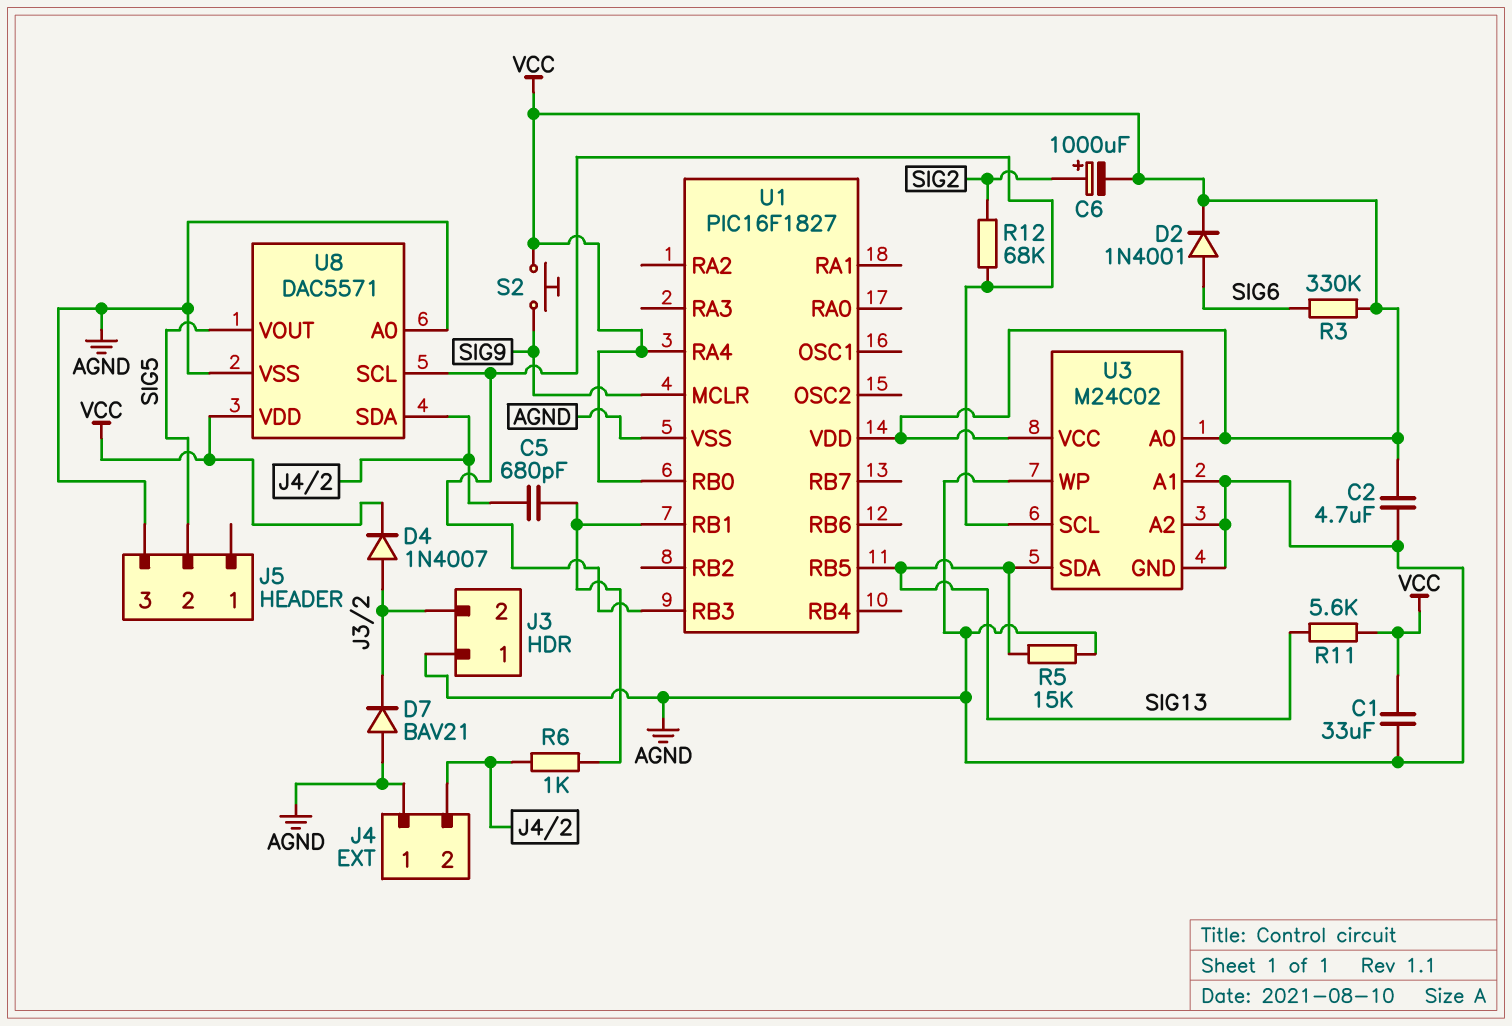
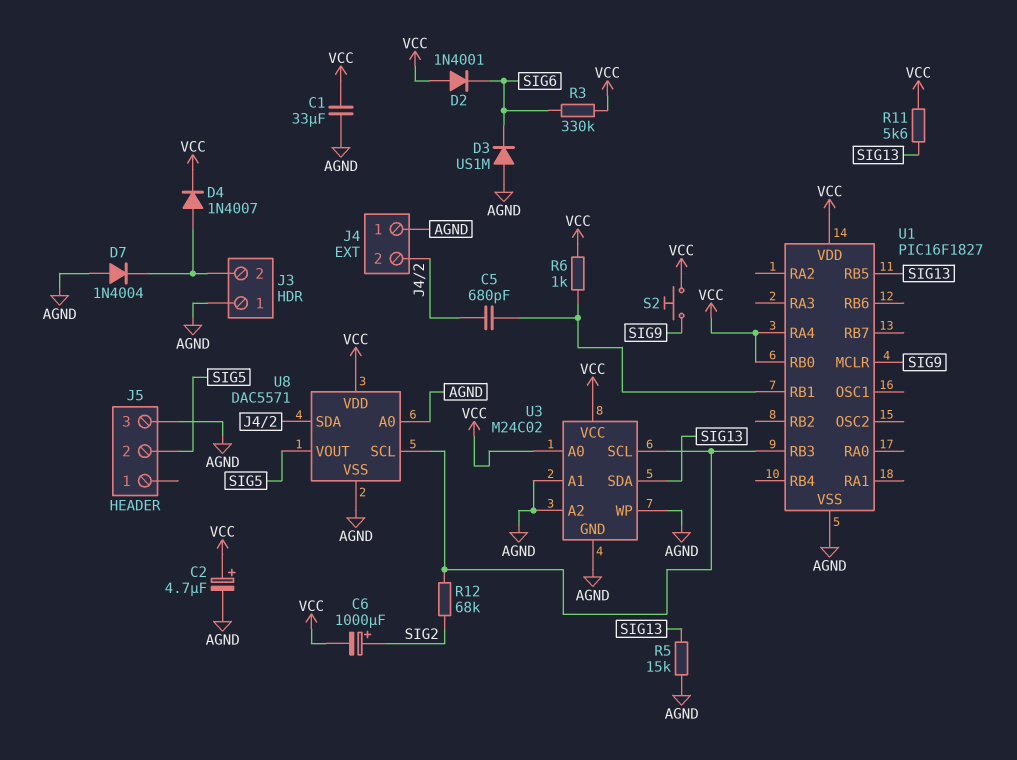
C2: 4.7uF (AGND, VCC) -> 4.7uF (plus VCC, minus AGND)
D2: diode 1N4001 (A SIG6, K VCC) -> diode 1N4001 (A VCC, K SIG6)
D3: none -> diode US1M (A AGND, K SIG6)
D7: diode BAV21 (A AGND, K J3/2) -> diode 1N4004 (A AGND, K J3/2)
R6: 1k (J4/2, U1/RB1) -> 1k (U1/RB1, VCC)

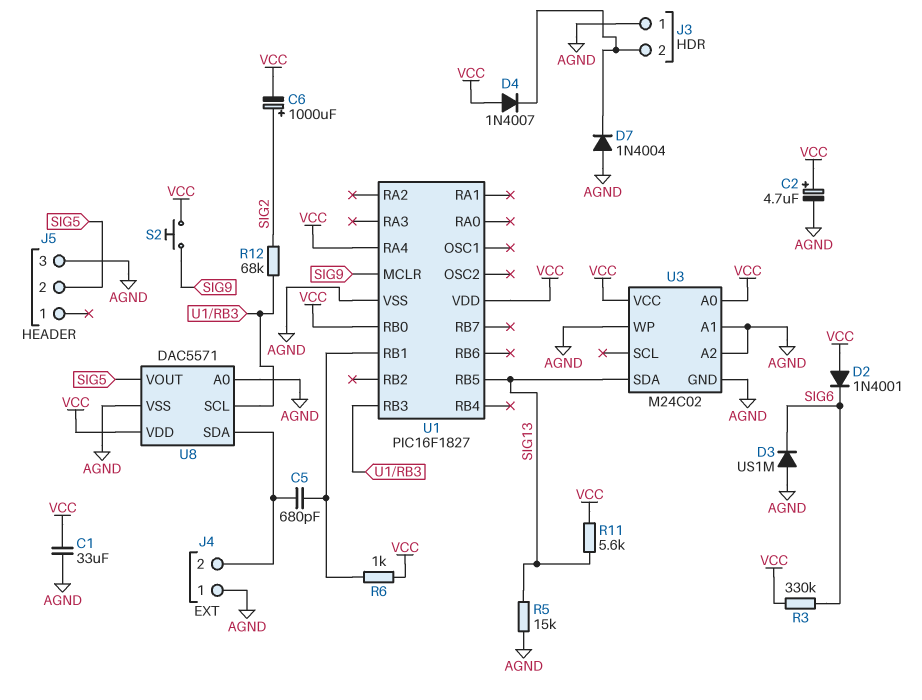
D4: diode 1N4007 (A J3/2, K VCC) -> diode 1N4007 (A VCC, K J3/2)
U3 pin SCL: U1/RB3 -> none

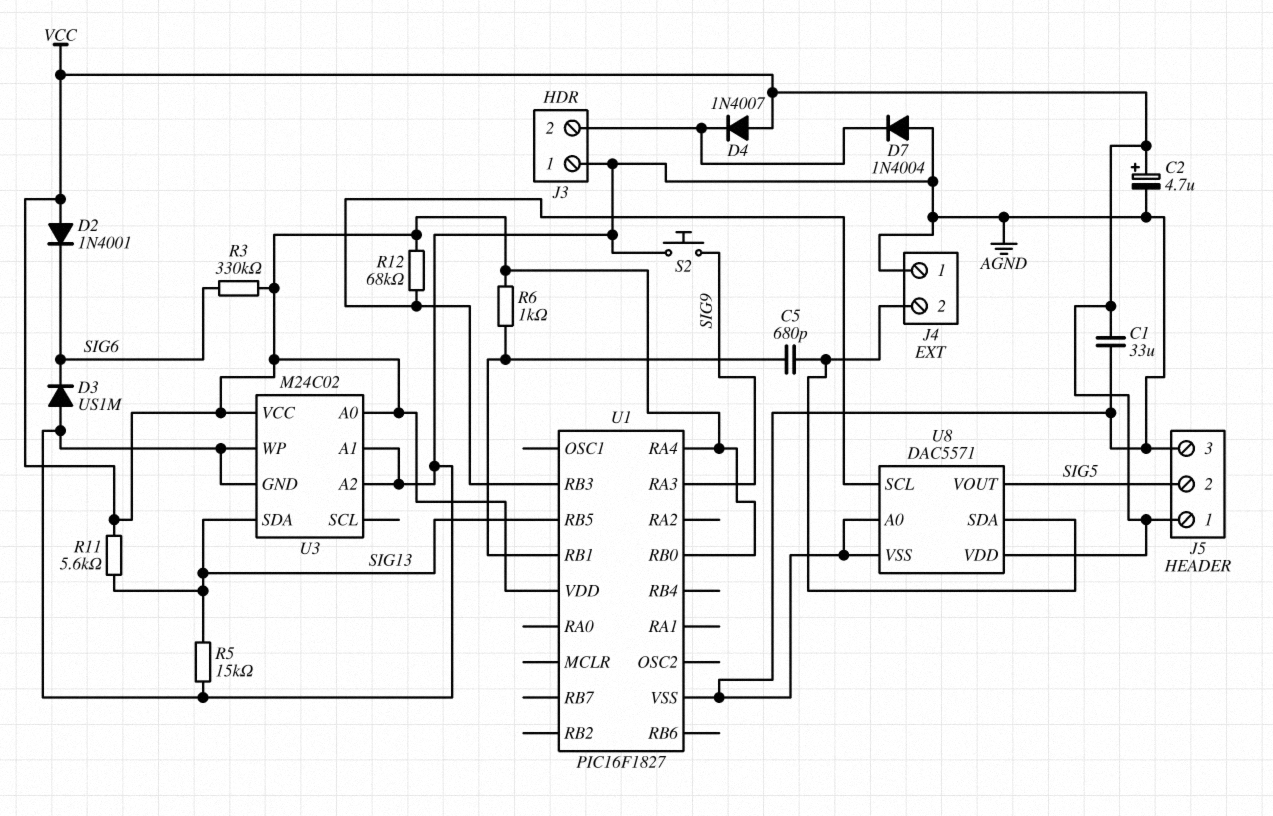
C6: 1000uF (plus SIG2, minus VCC) -> none
J5 pin 1: none -> VCC
R12: 68k (SIG2, U1/RB3) -> 68k (U1/RB3, VCC)
S2: button (SIG9, VCC) -> button (AGND, SIG9)
U1 pin MCLR: SIG9 -> none
U1 pin RA3: none -> SIG9

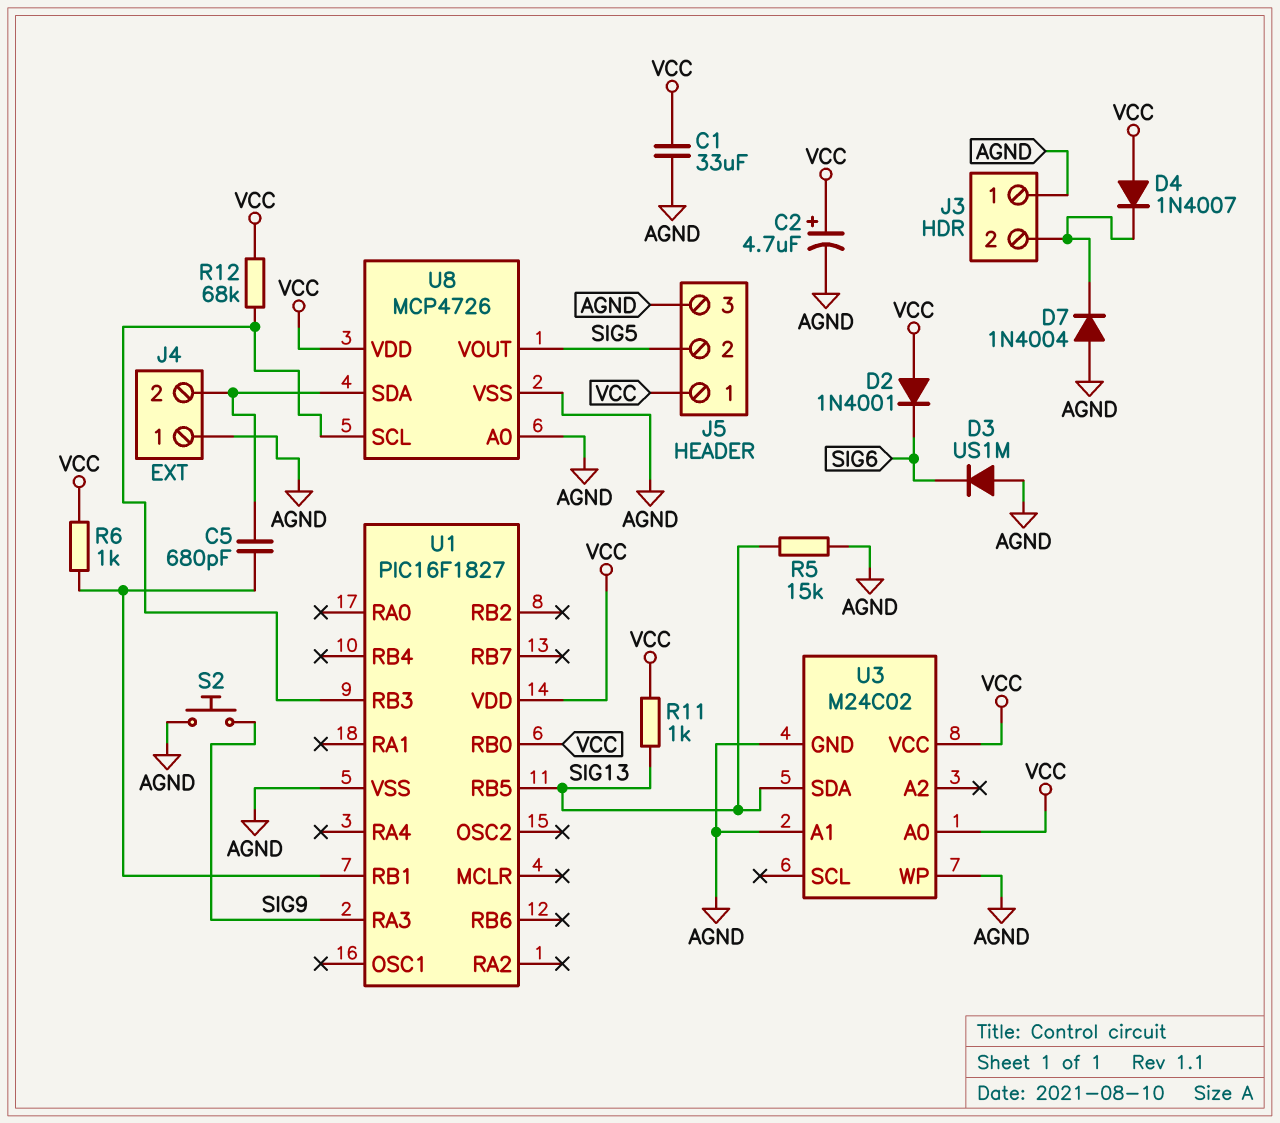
R3: 330k (SIG6, VCC) -> none
R11: 5.6k (SIG13, VCC) -> 1k (SIG13, VCC)
U1 pin RA4: VCC -> none
U3 pin A2: AGND -> none
U8: DAC5571 -> MCP4726

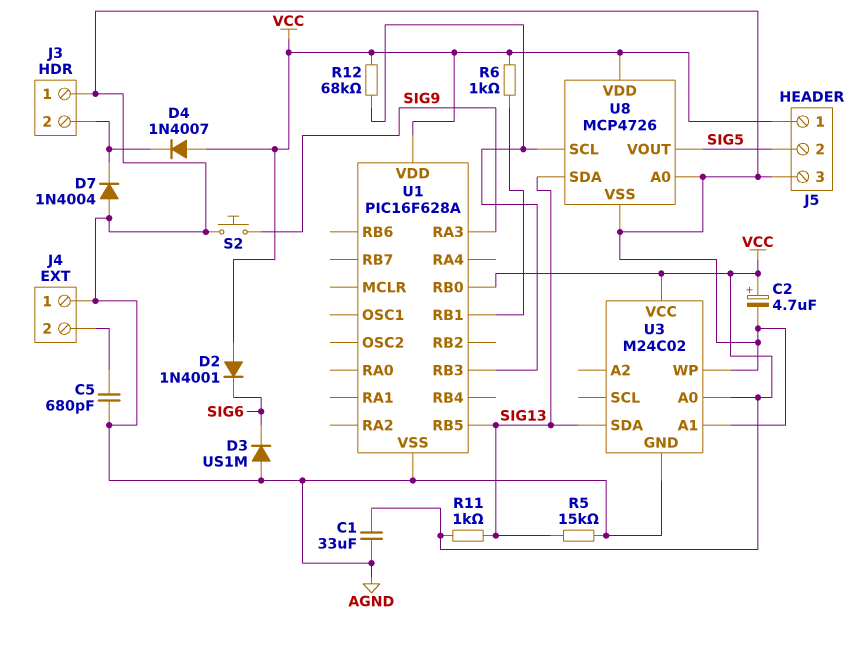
C5: 680pF (J4/2, U1/RB1) -> 680pF (AGND, J4/2)
U1: PIC16F1827 -> PIC16F628A
U8 pin SDA: J4/2 -> SIG13

